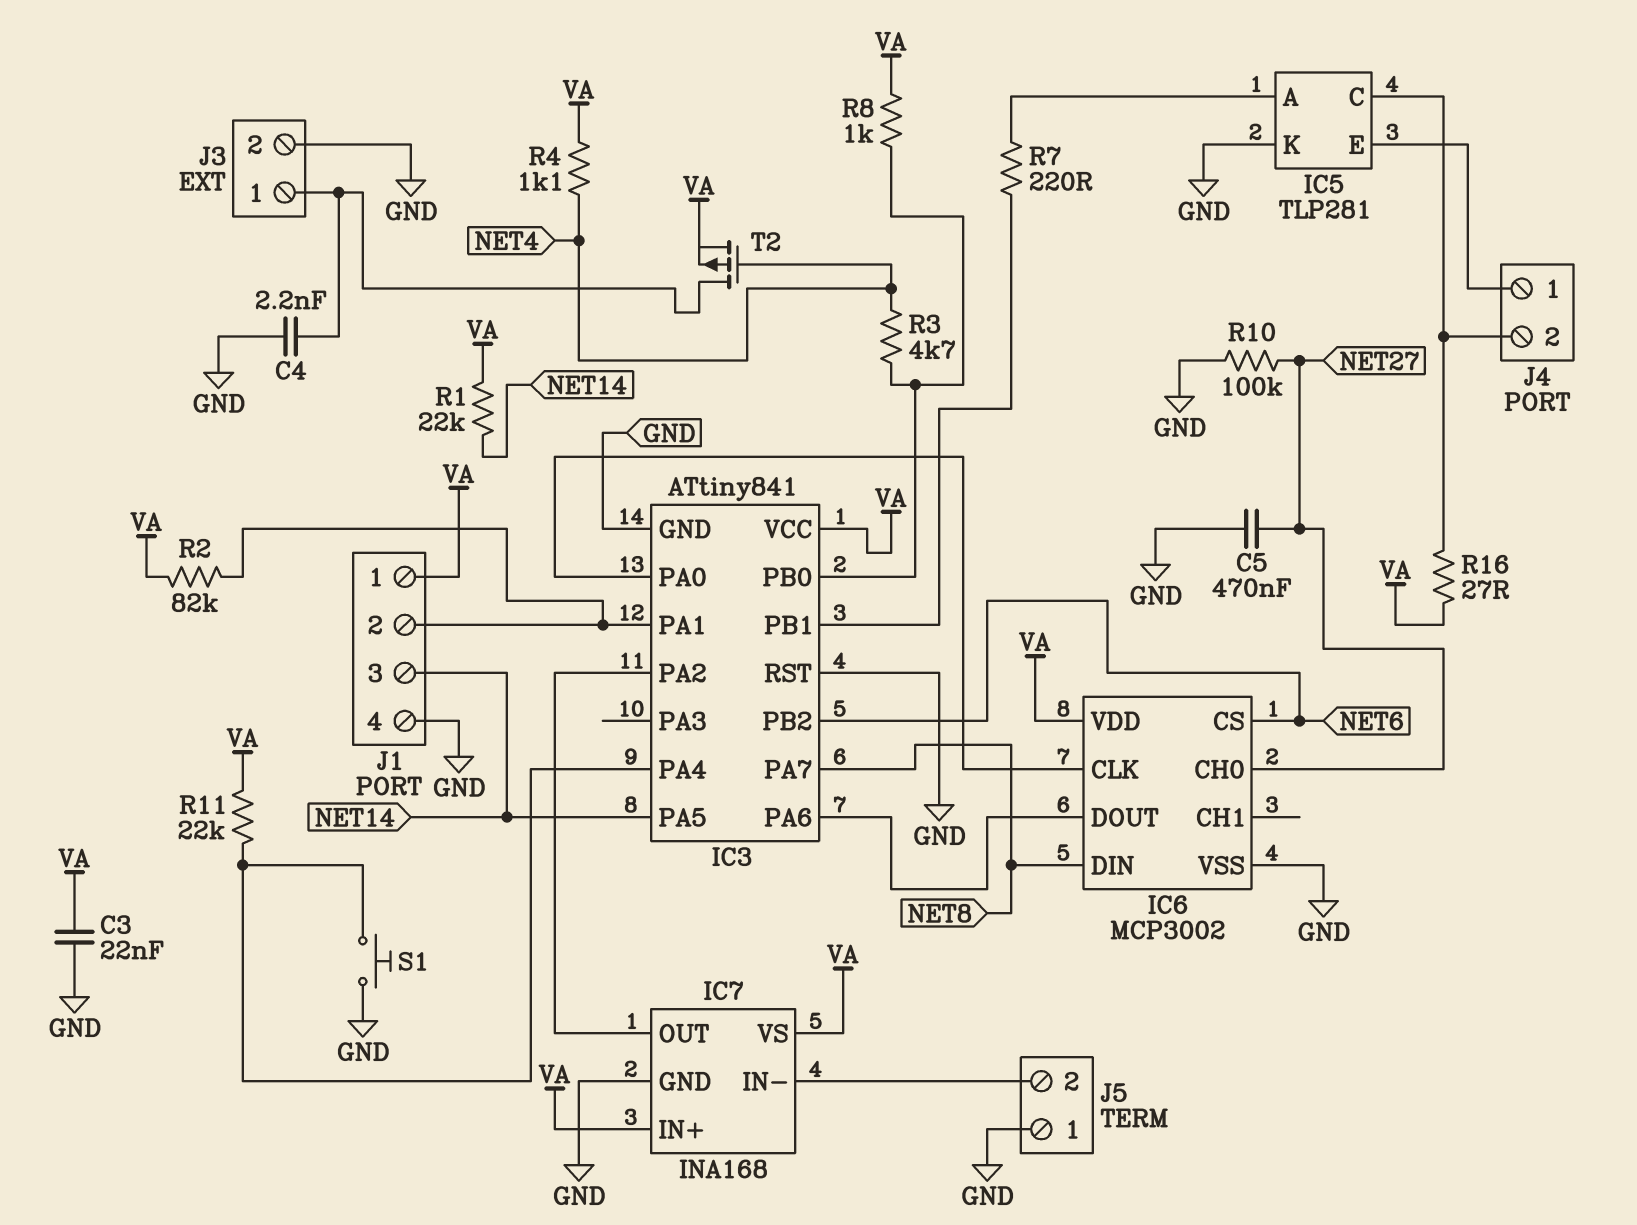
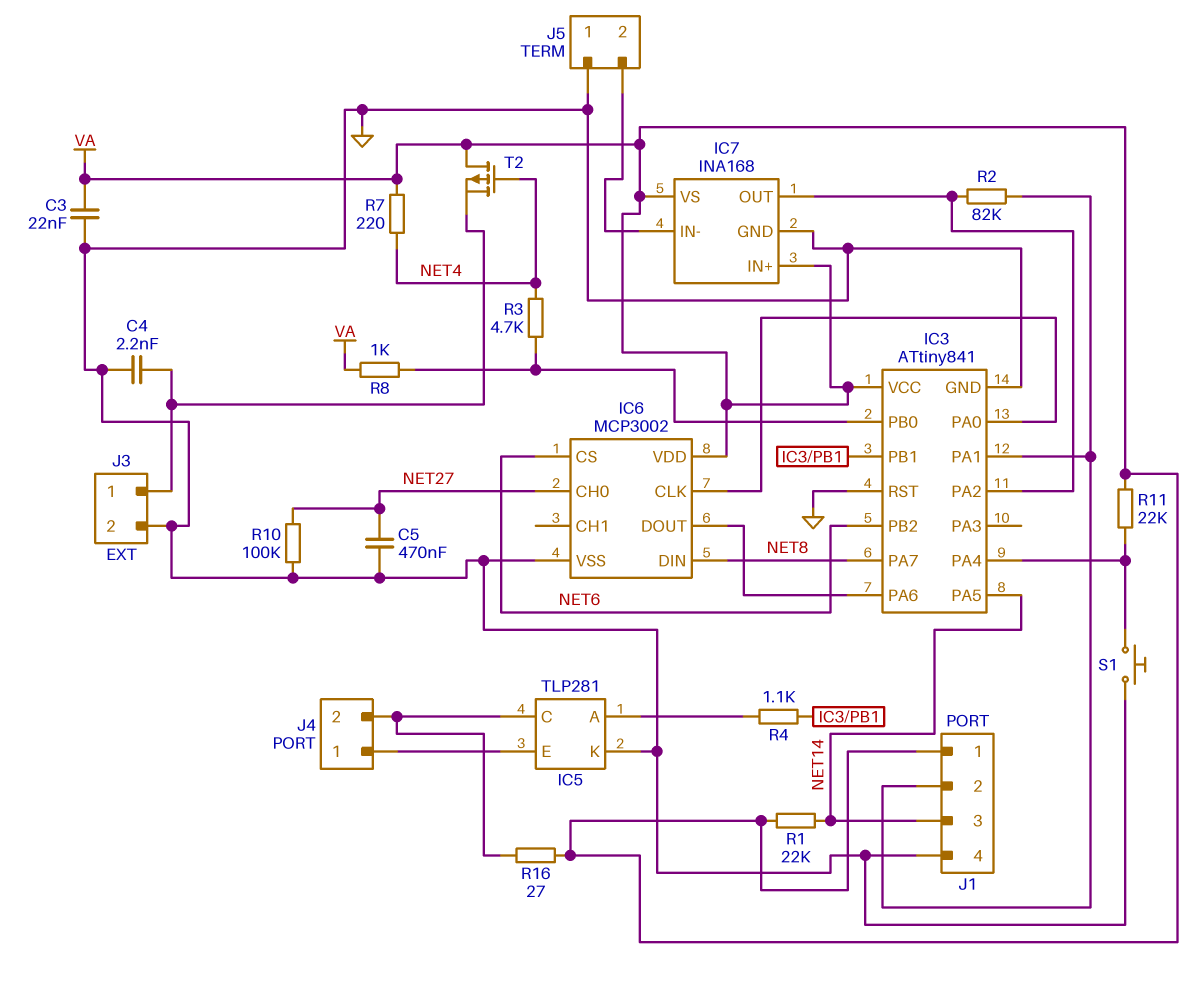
R2: 82k (IC3/PA1, VA) -> 82k (IC3/PA1, IC3/PA2)
R4: 1.1k (NET4, VA) -> 1.1k (IC3/PB1, IC5/A)
R7: 220 (IC3/PB1, IC5/A) -> 220 (NET4, VA)
T2: PMOS (G NET4, D J3/1, S VA) -> PMOS (G NET4, D VA, S J3/1)

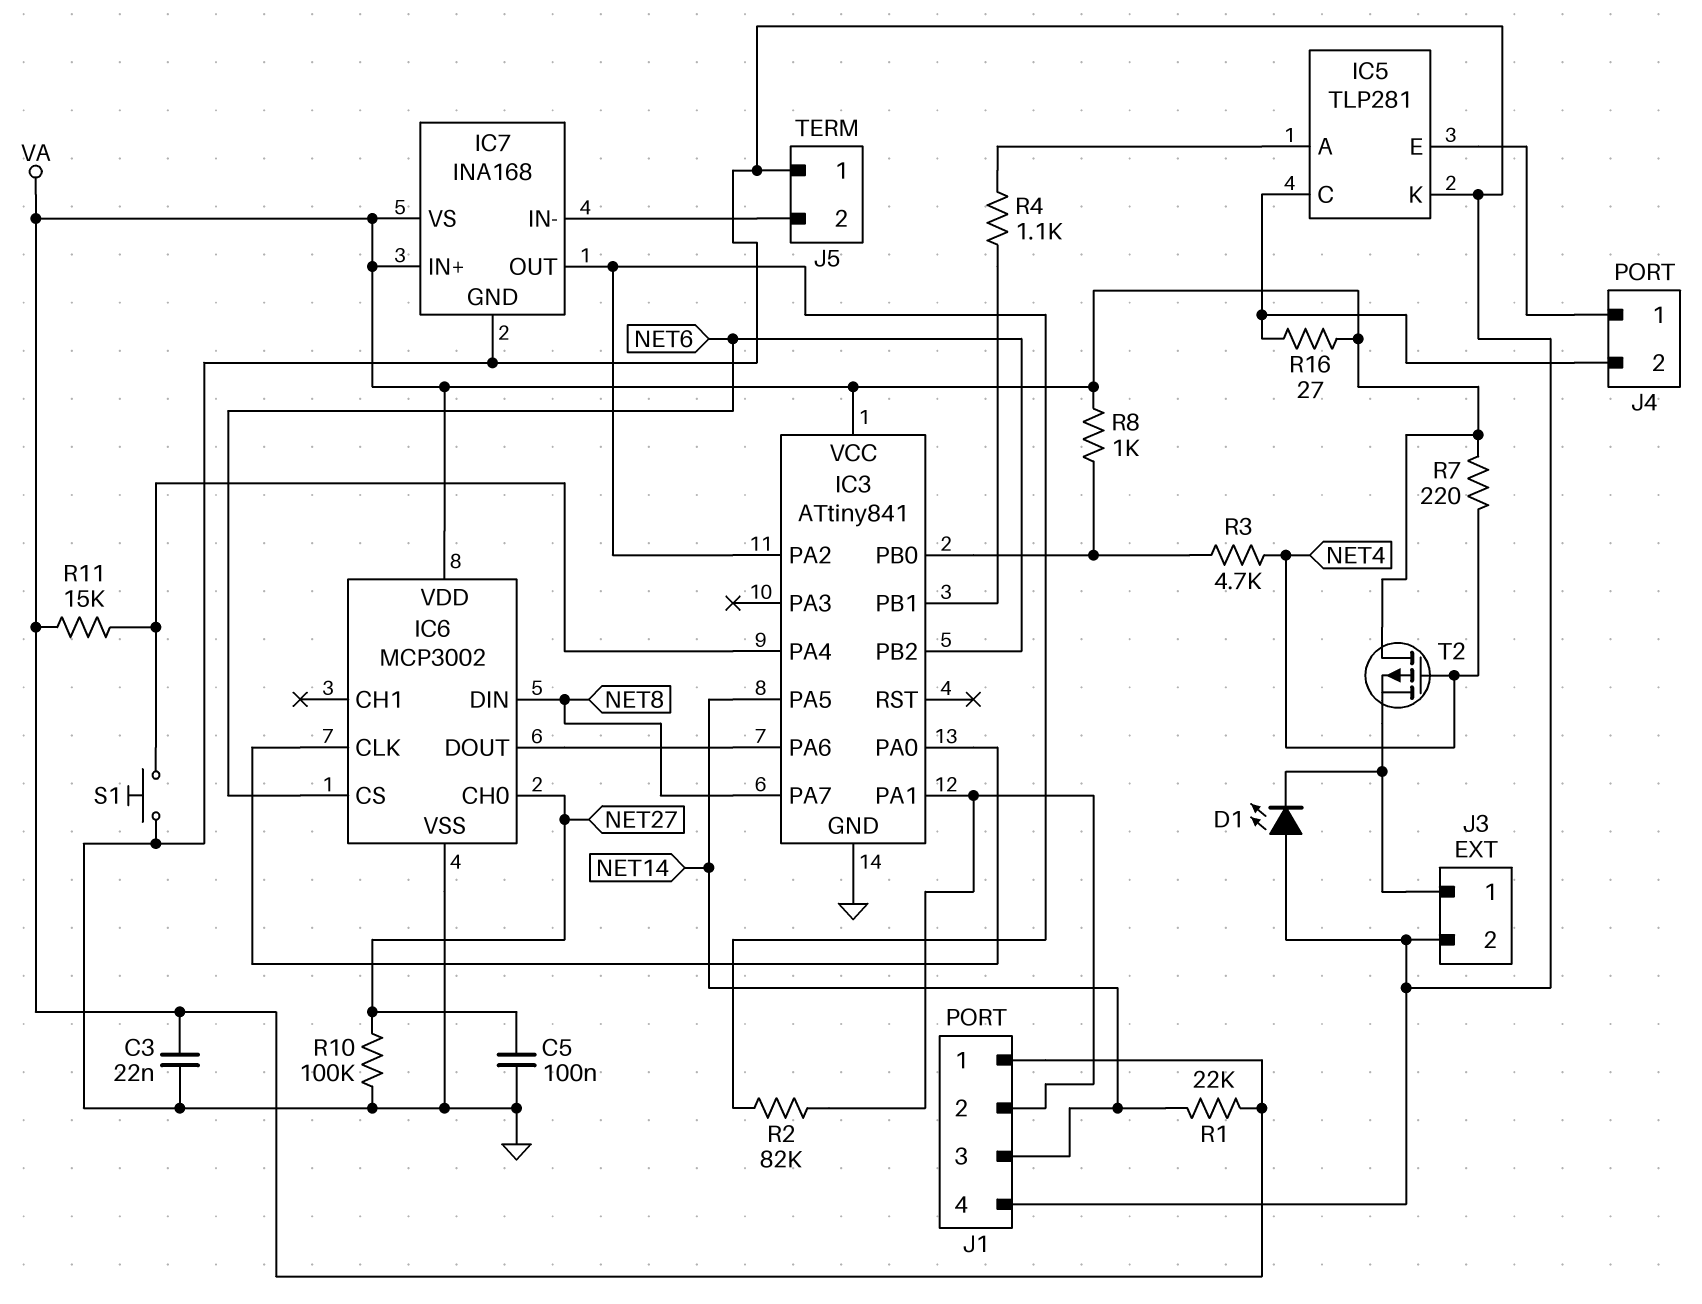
C4: 2.2nF (GND, J3/1) -> none
C5: 470nF (GND, NET27) -> 100nF (GND, NET27)
D1: none -> LED (A GND, K J3/1)
IC3 pin RST: GND -> none
R11: 22k (IC3/PA4, VA) -> 15k (IC3/PA4, VA)

